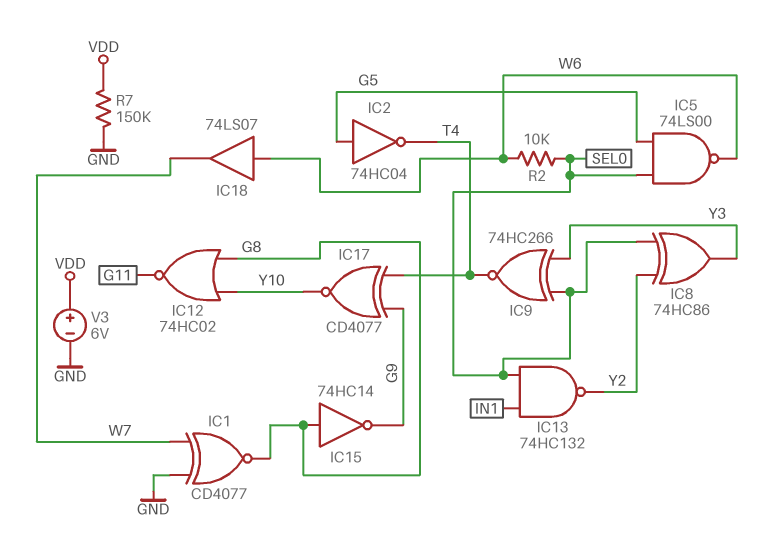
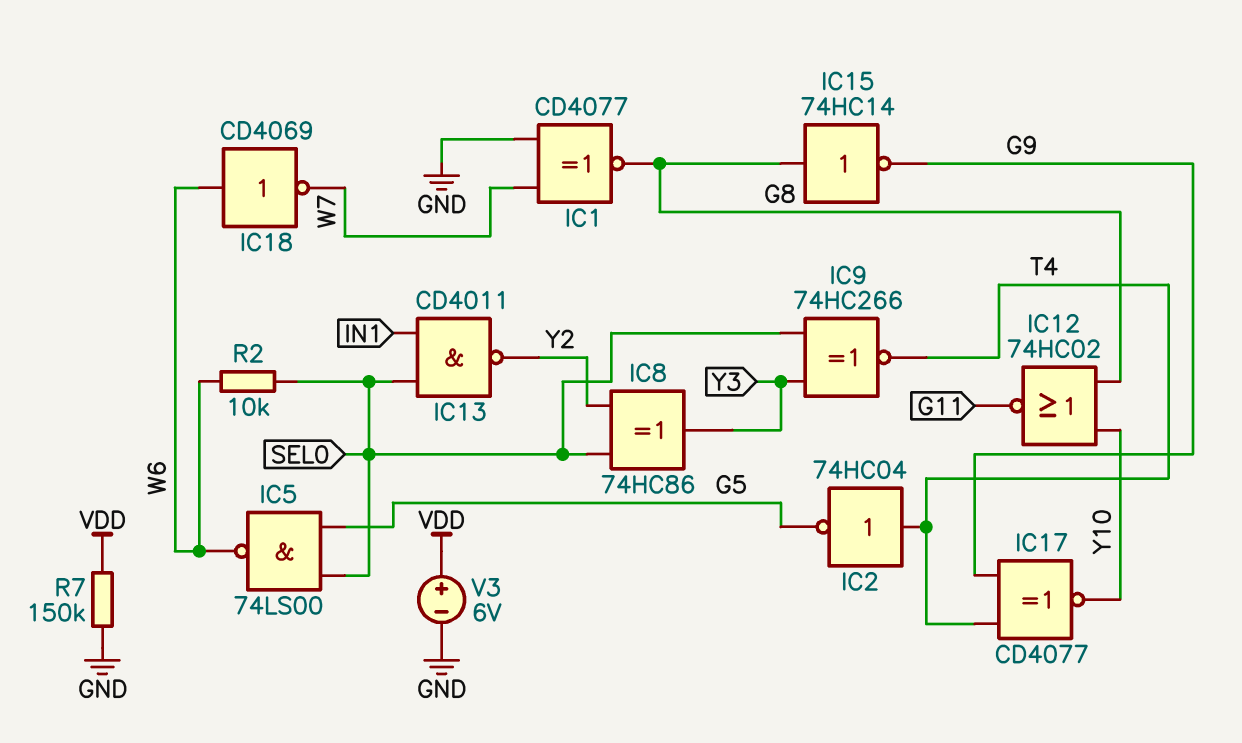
IC2: NOT 74HC04 (in G5, out T4) -> NOT 74HC04 (in T4, out G5)
IC13: NAND 74HC132 (in IN1, in SEL0, out Y2) -> NAND CD4011 (in IN1, in SEL0, out Y2)
IC18: buffer 74LS07 (in W6, out W7) -> NOT CD4069 (in W6, out W7)

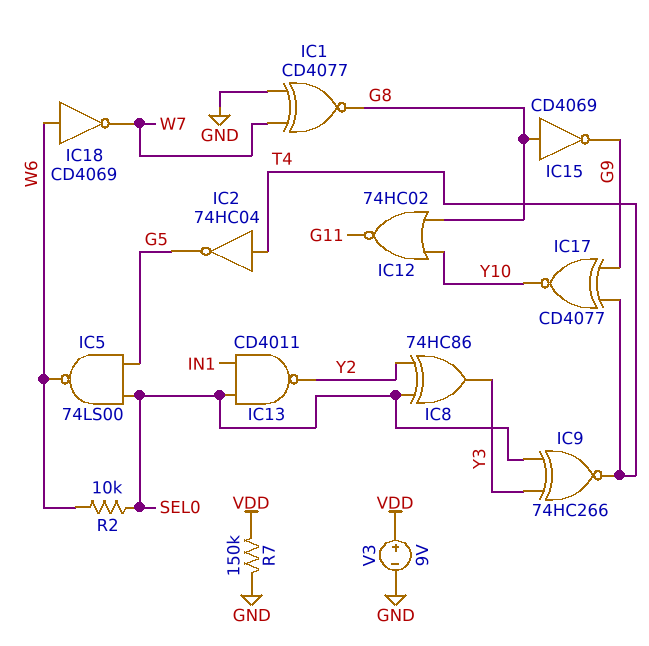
IC15: NOT 74HC14 (in G8, out G9) -> NOT CD4069 (in G8, out G9)
V3: 6V (plus VDD, minus GND) -> 9V (plus VDD, minus GND)

